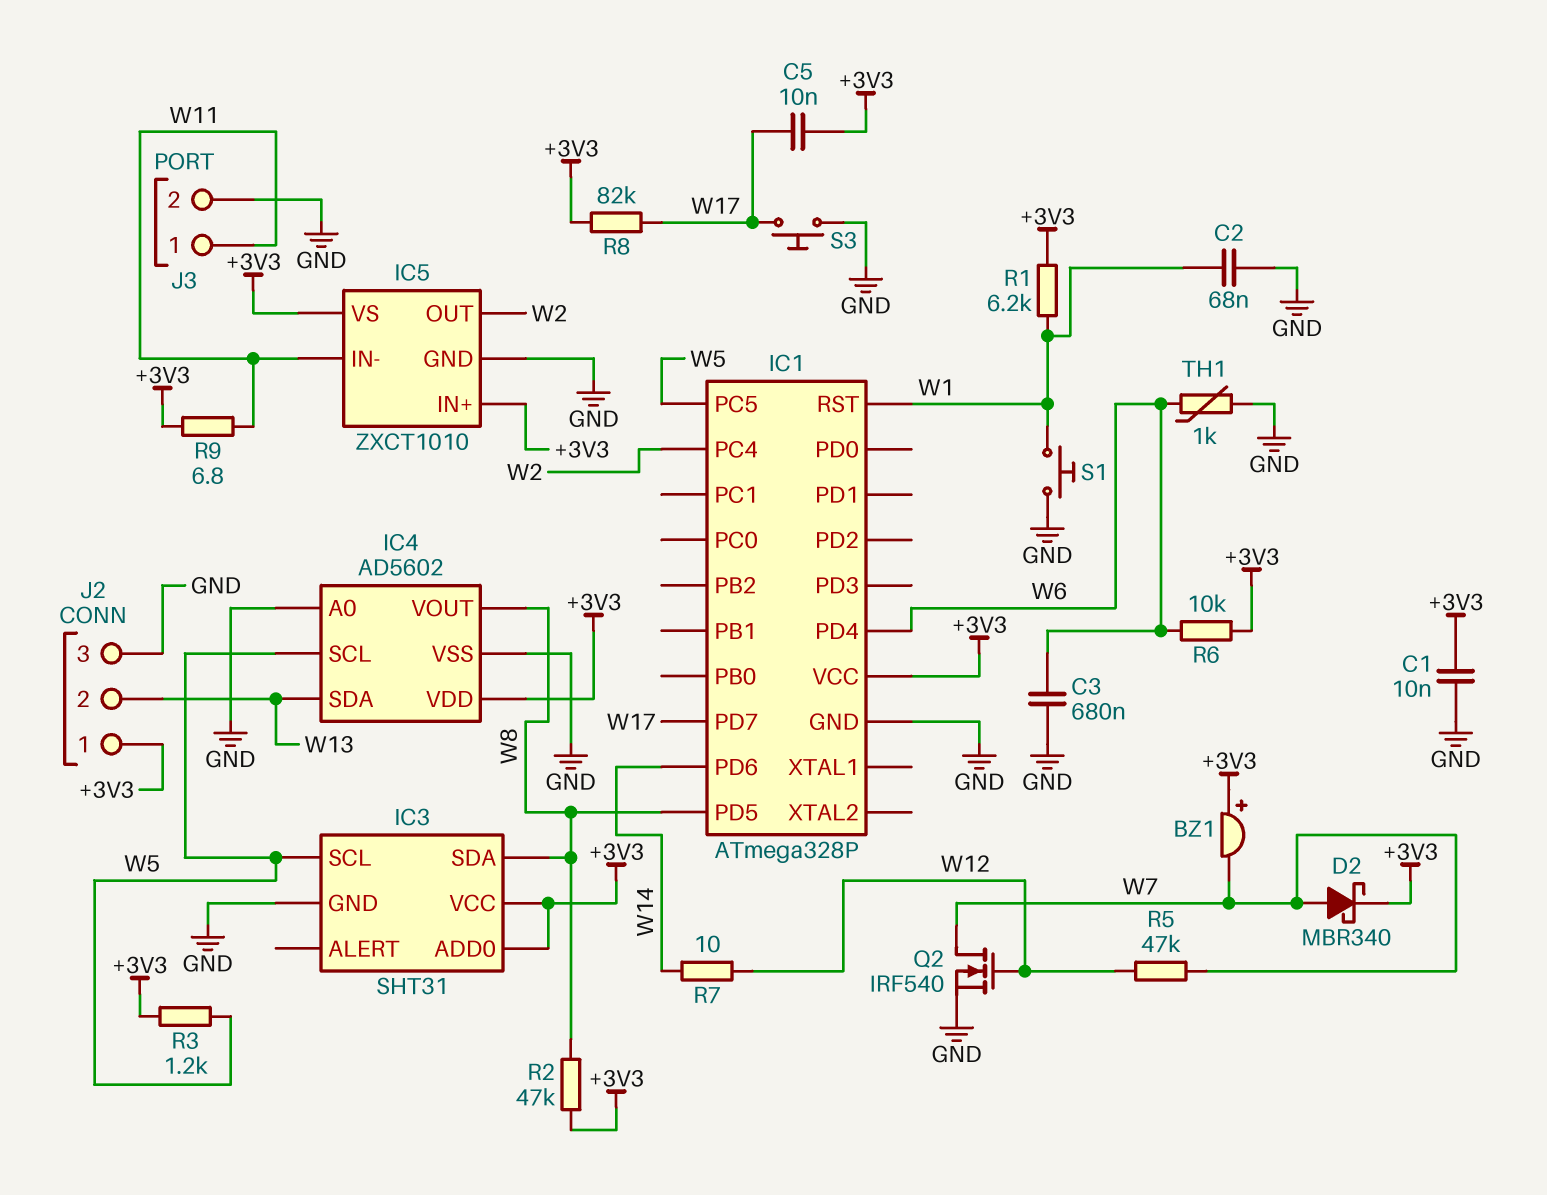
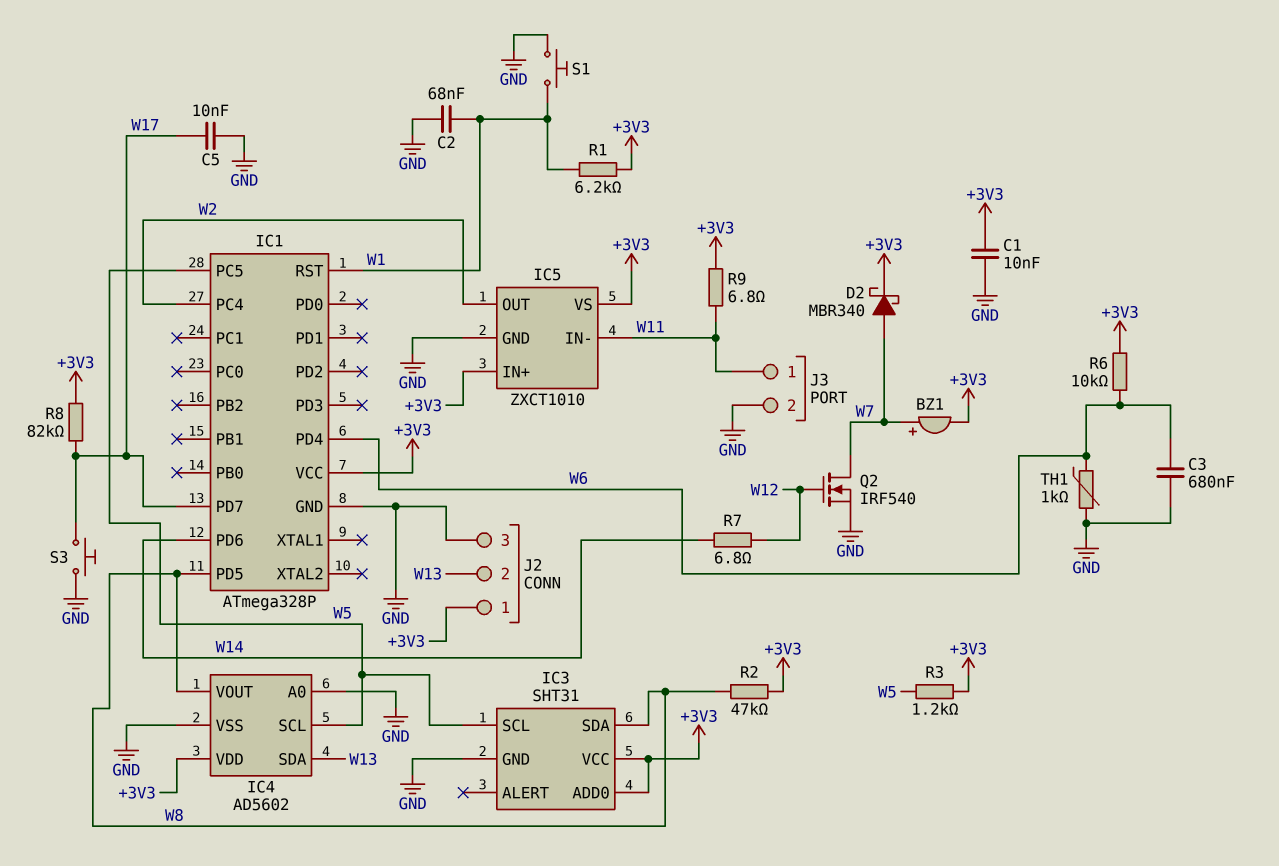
BZ1: buzzer (plus +3V3, minus W7) -> buzzer (plus W7, minus +3V3)
C5: 10nF (+3V3, W17) -> 10nF (GND, W17)
R5: 47k (W7, W12) -> none
R7: 10 (W12, W14) -> 6.8 (W12, W14)

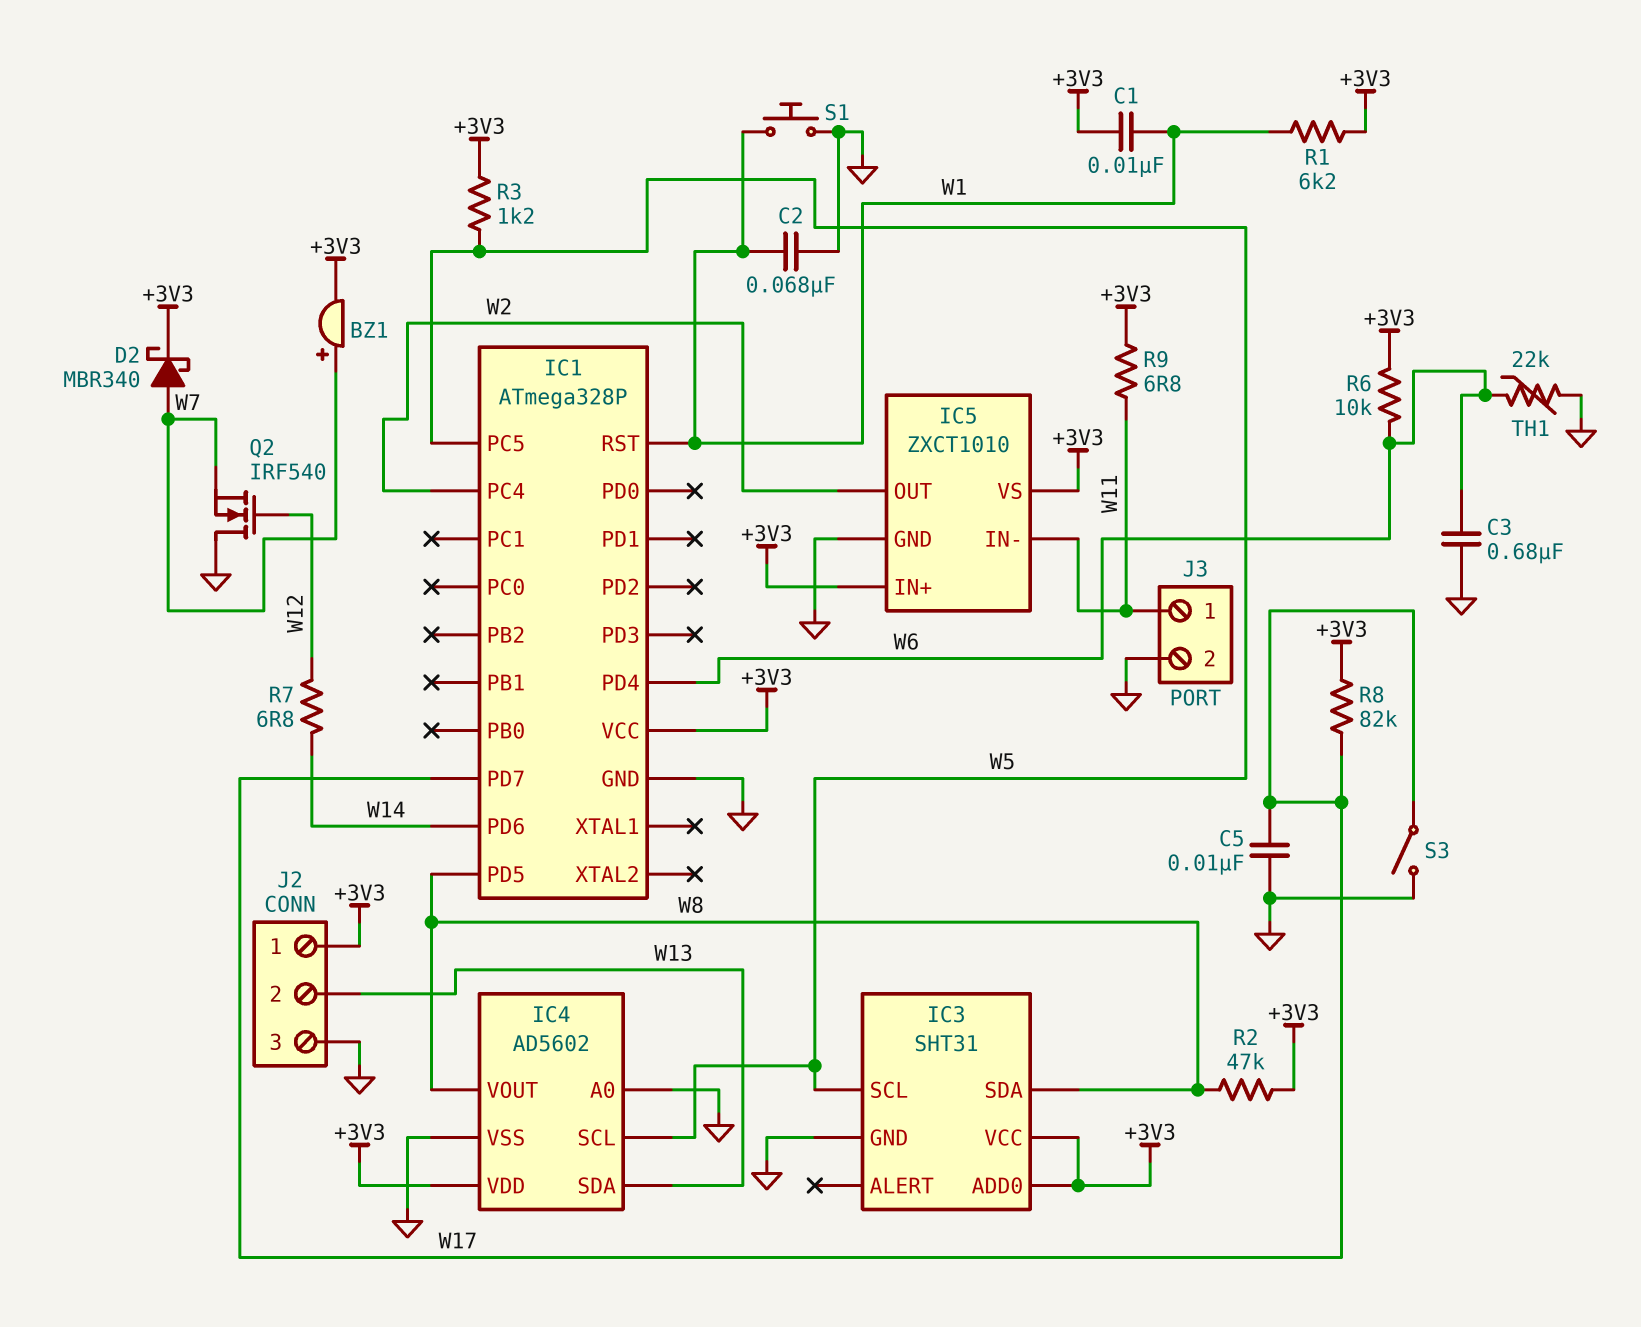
C1: 10nF (+3V3, GND) -> 10nF (+3V3, W1)
Q2: NMOS IRF540 (G W12, D W7, S GND) -> NMOS IRF540 (G W12, D GND, S W7)
S3: button (GND, W17) -> switch (GND, W17)
TH1: 1k (GND, W6) -> 22k (GND, W6)

